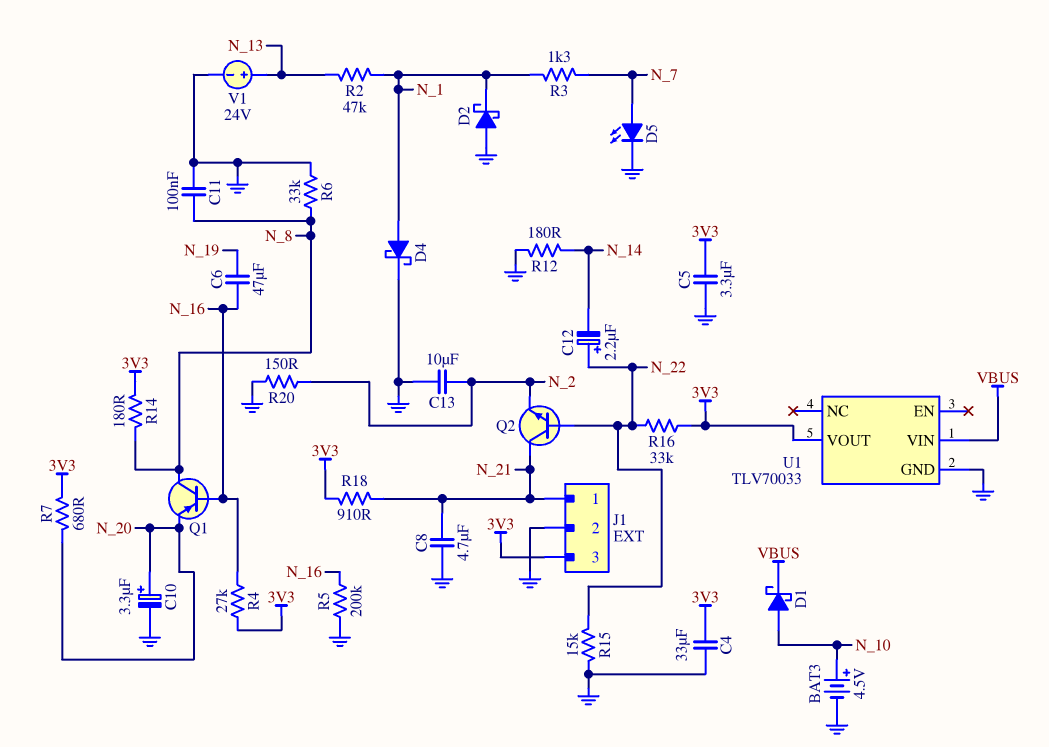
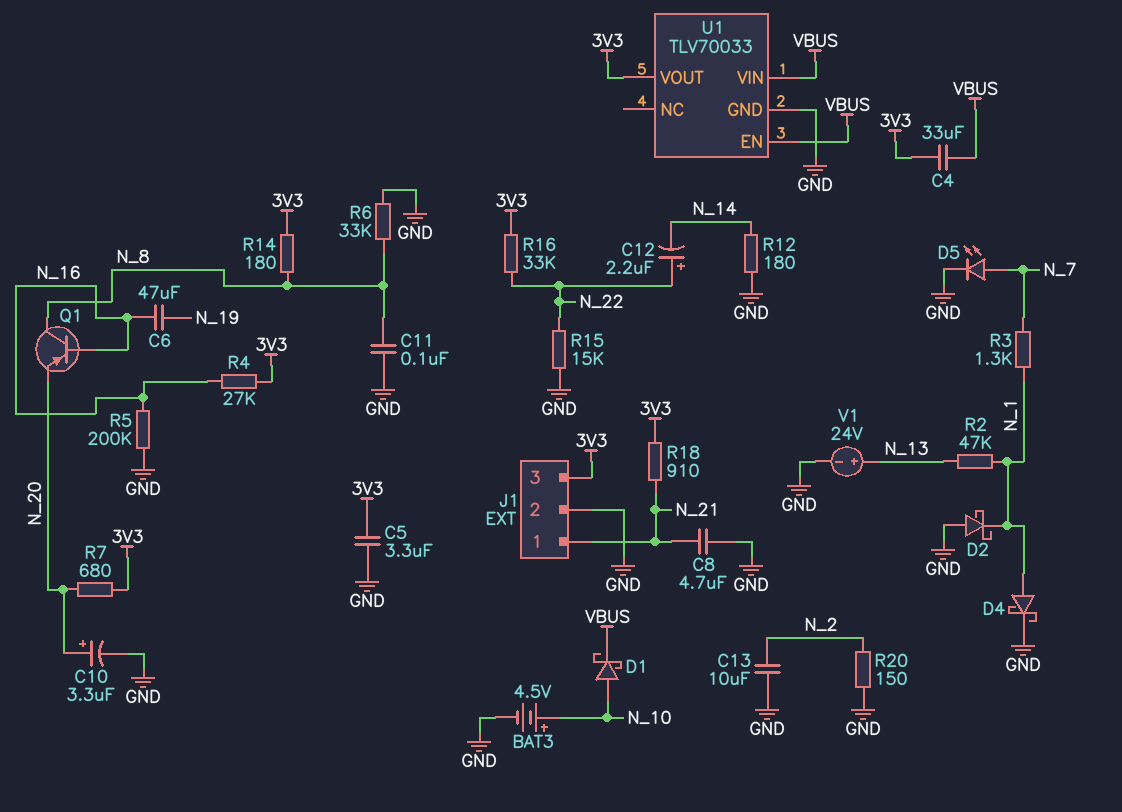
C4: 33uF (3V3, GND) -> 33uF (3V3, VBUS)
Q2: NPN (B N_22, C N_21, E N_2) -> none
U1 pin EN: none -> VBUS

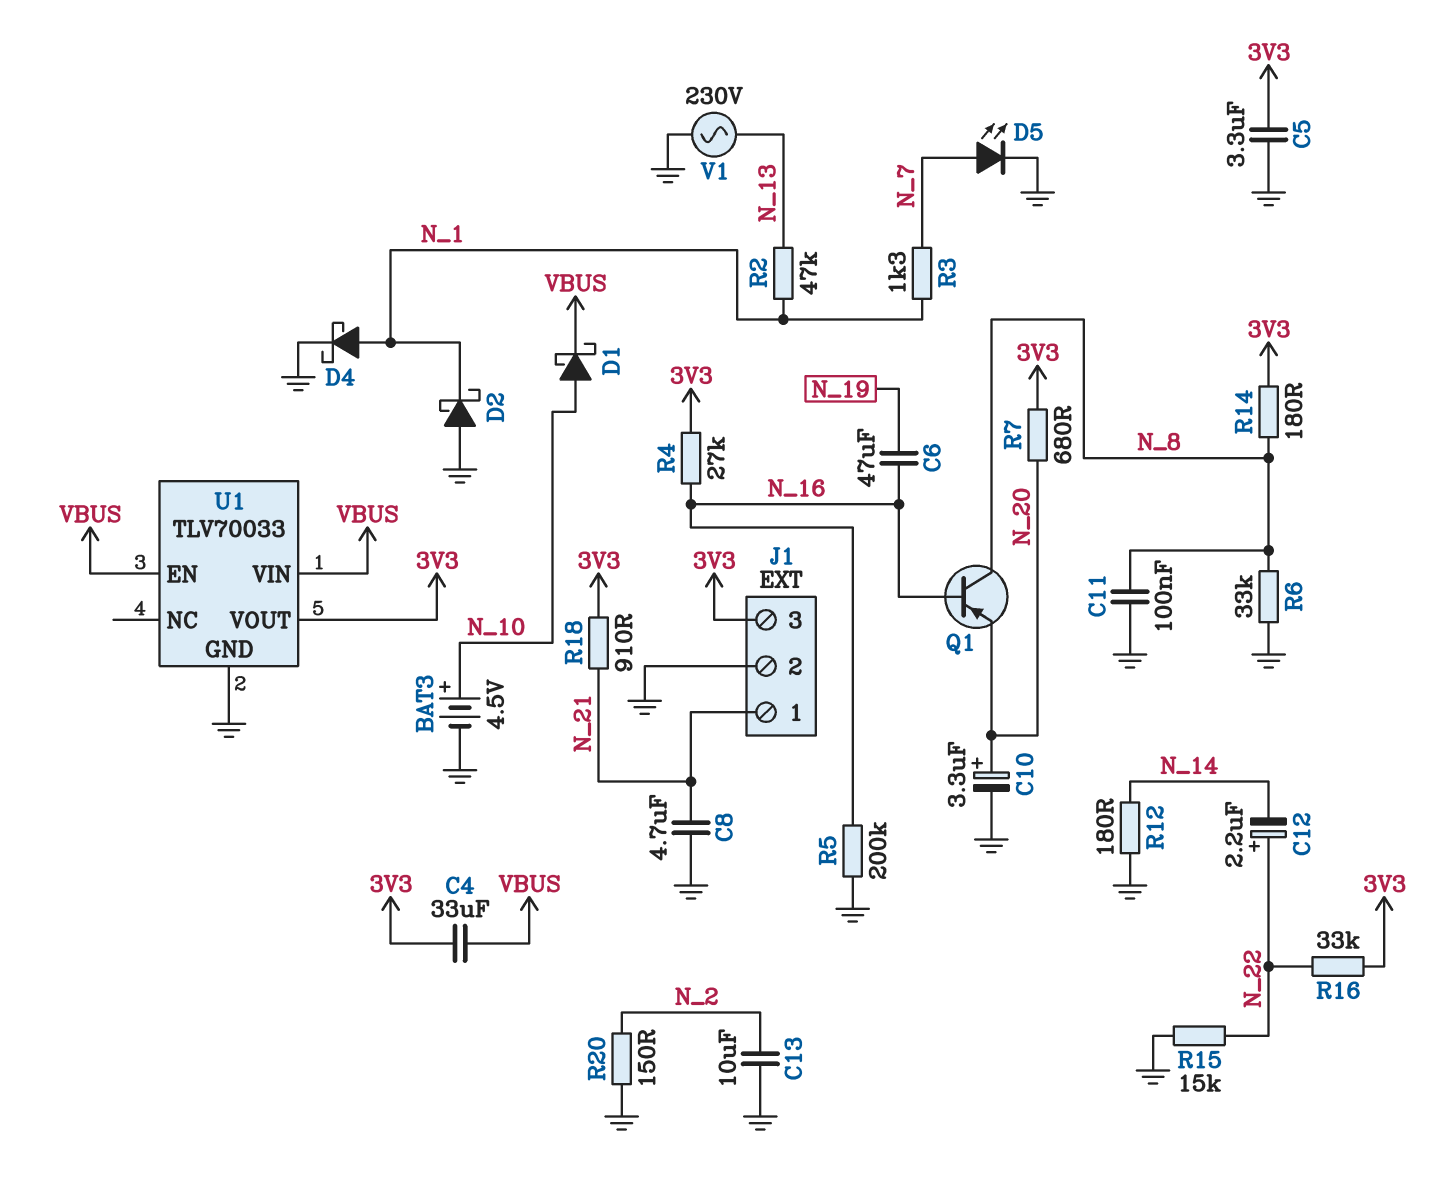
V1: 24V (plus N_13, minus GND) -> AC 230V (GND, N_13)

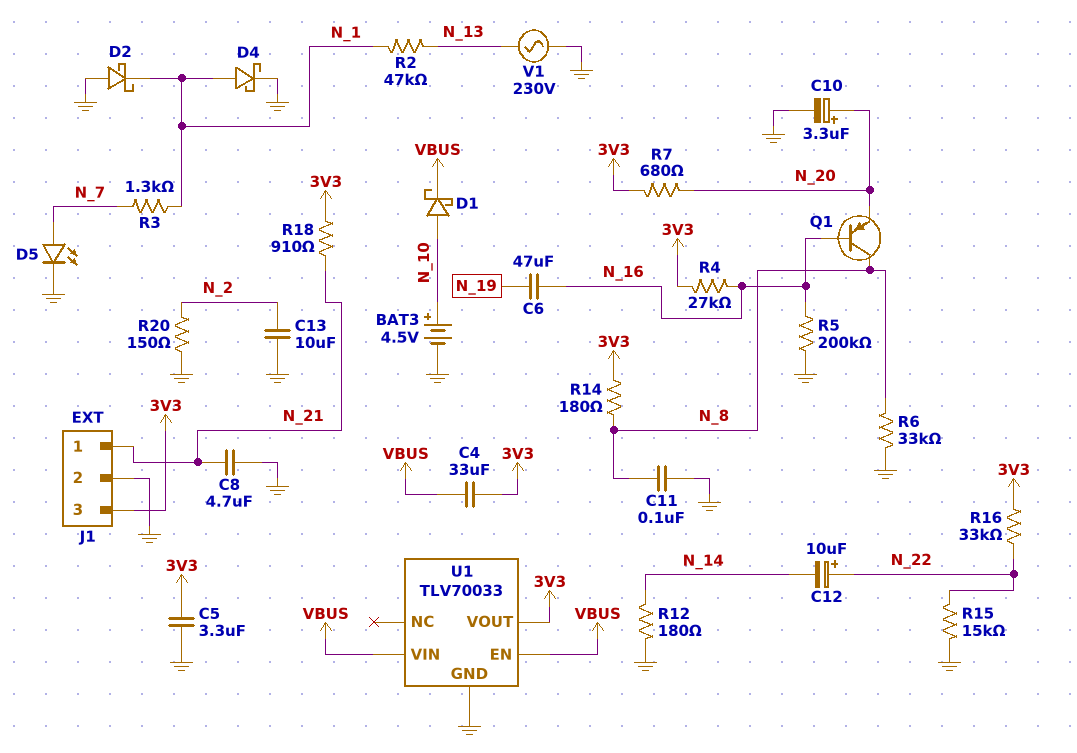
C12: 2.2uF (plus N_22, minus N_14) -> 10uF (plus N_22, minus N_14)

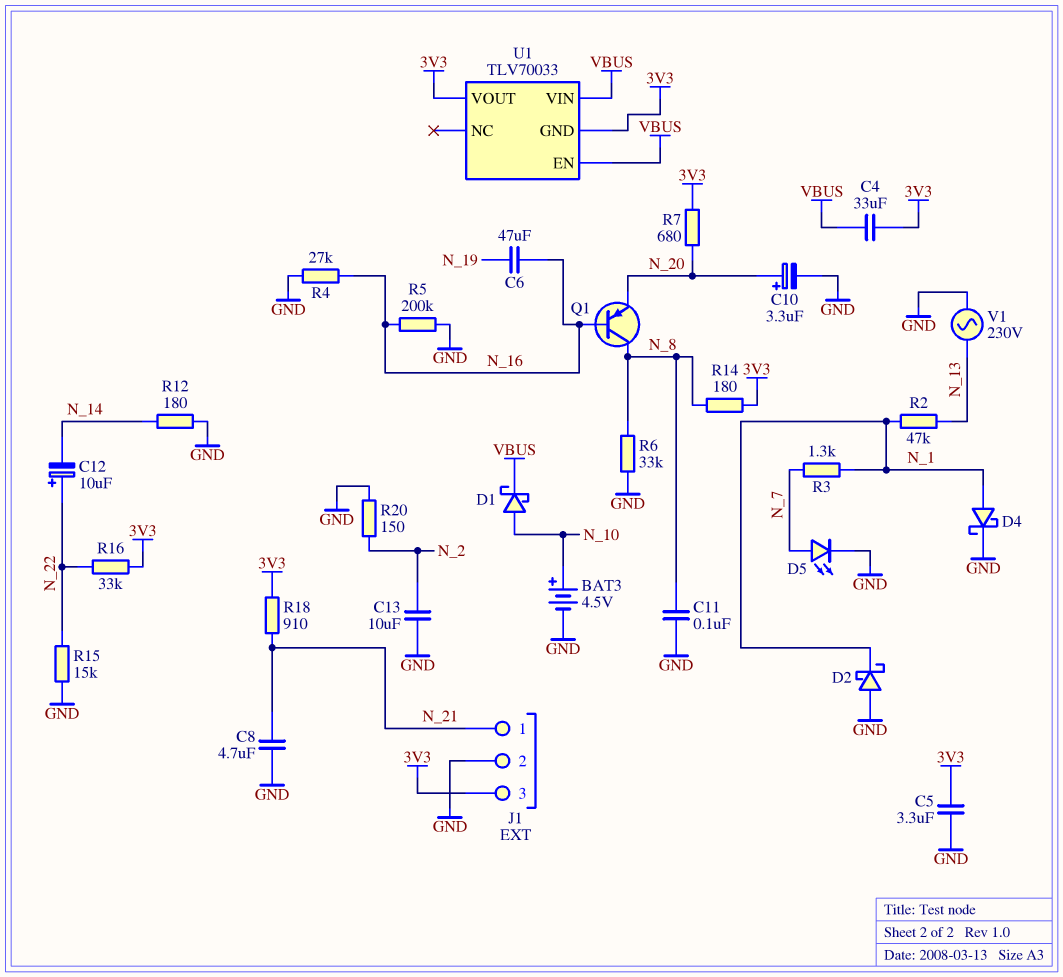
R4: 27k (3V3, N_16) -> 27k (GND, N_16)
U1 pin GND: GND -> 3V3

